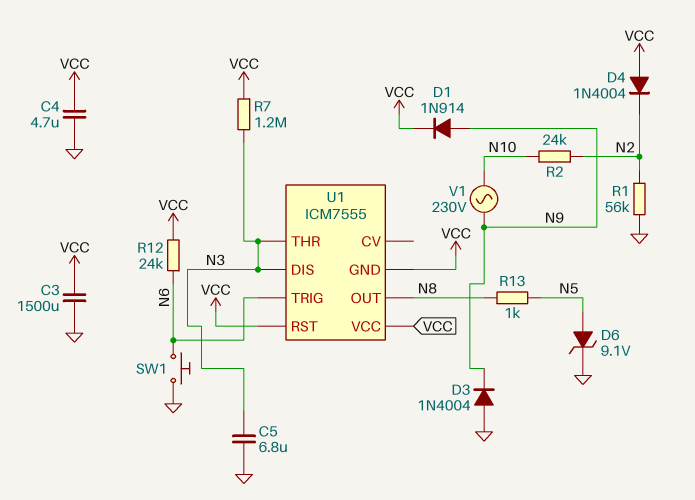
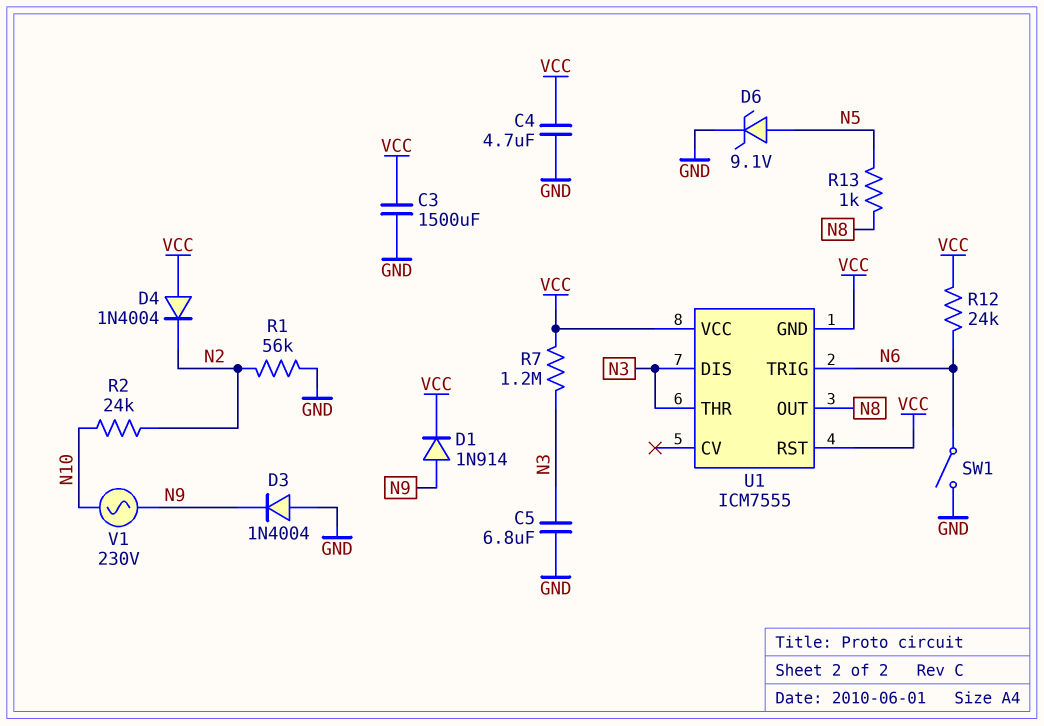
SW1: button (GND, N6) -> switch (GND, N6)

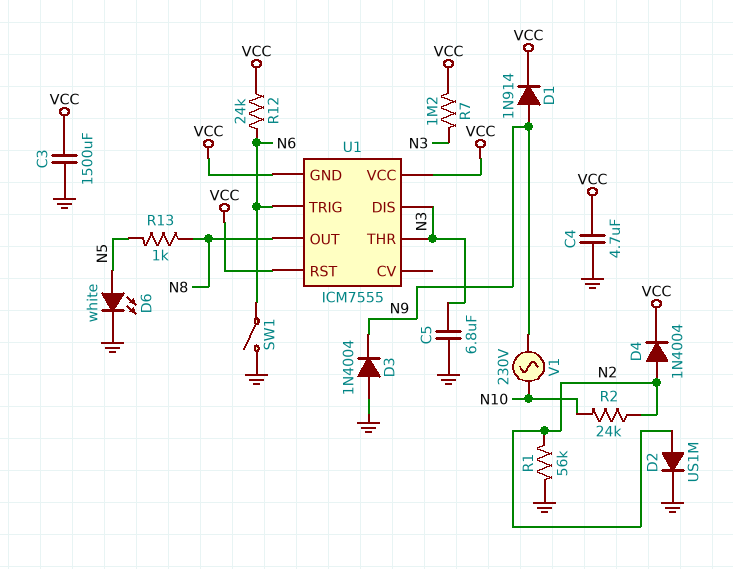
D2: none -> diode US1M (A N2, K GND)
D4: diode 1N4004 (A VCC, K N2) -> diode 1N4004 (A N2, K VCC)
D6: zener 9.1V (A N5, K GND) -> LED white (A N5, K GND)

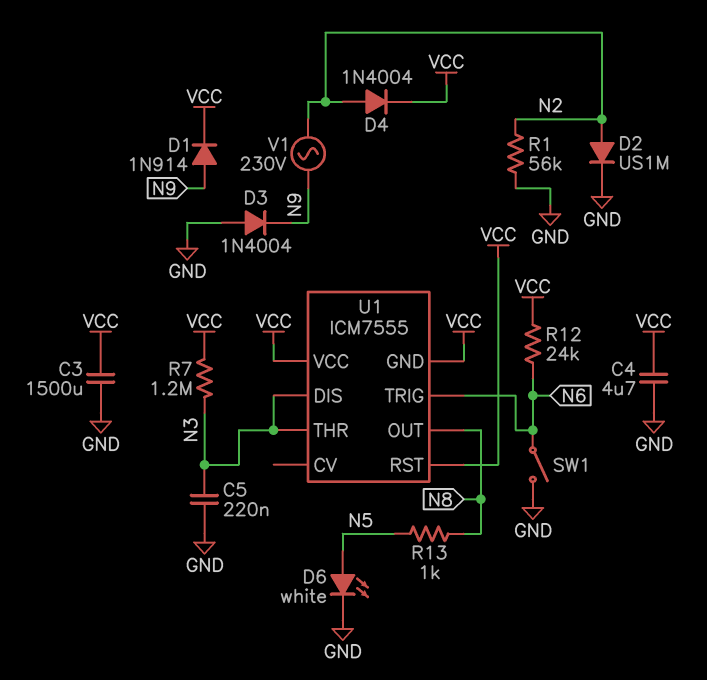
C5: 6.8uF (GND, N3) -> 220nF (GND, N3)
R2: 24k (N2, N10) -> none
V1: AC 230V (N9, N10) -> AC 230V (N2, N9)

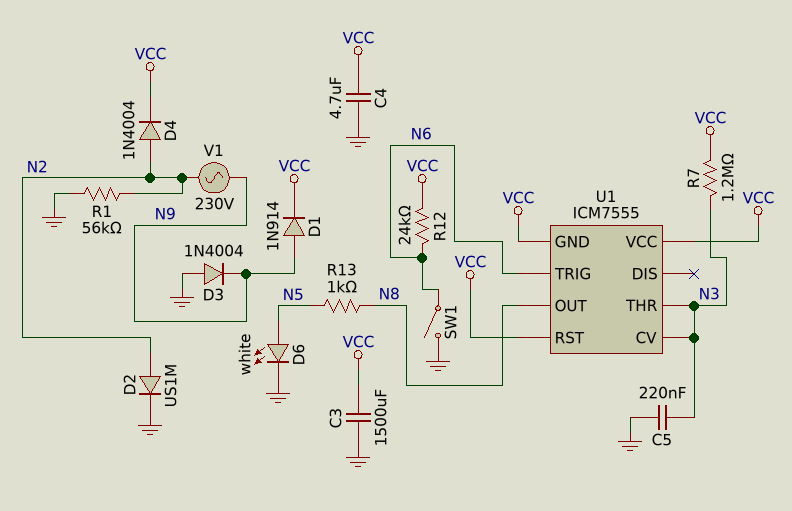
U1 pin CV: none -> N3
U1 pin DIS: N3 -> none

